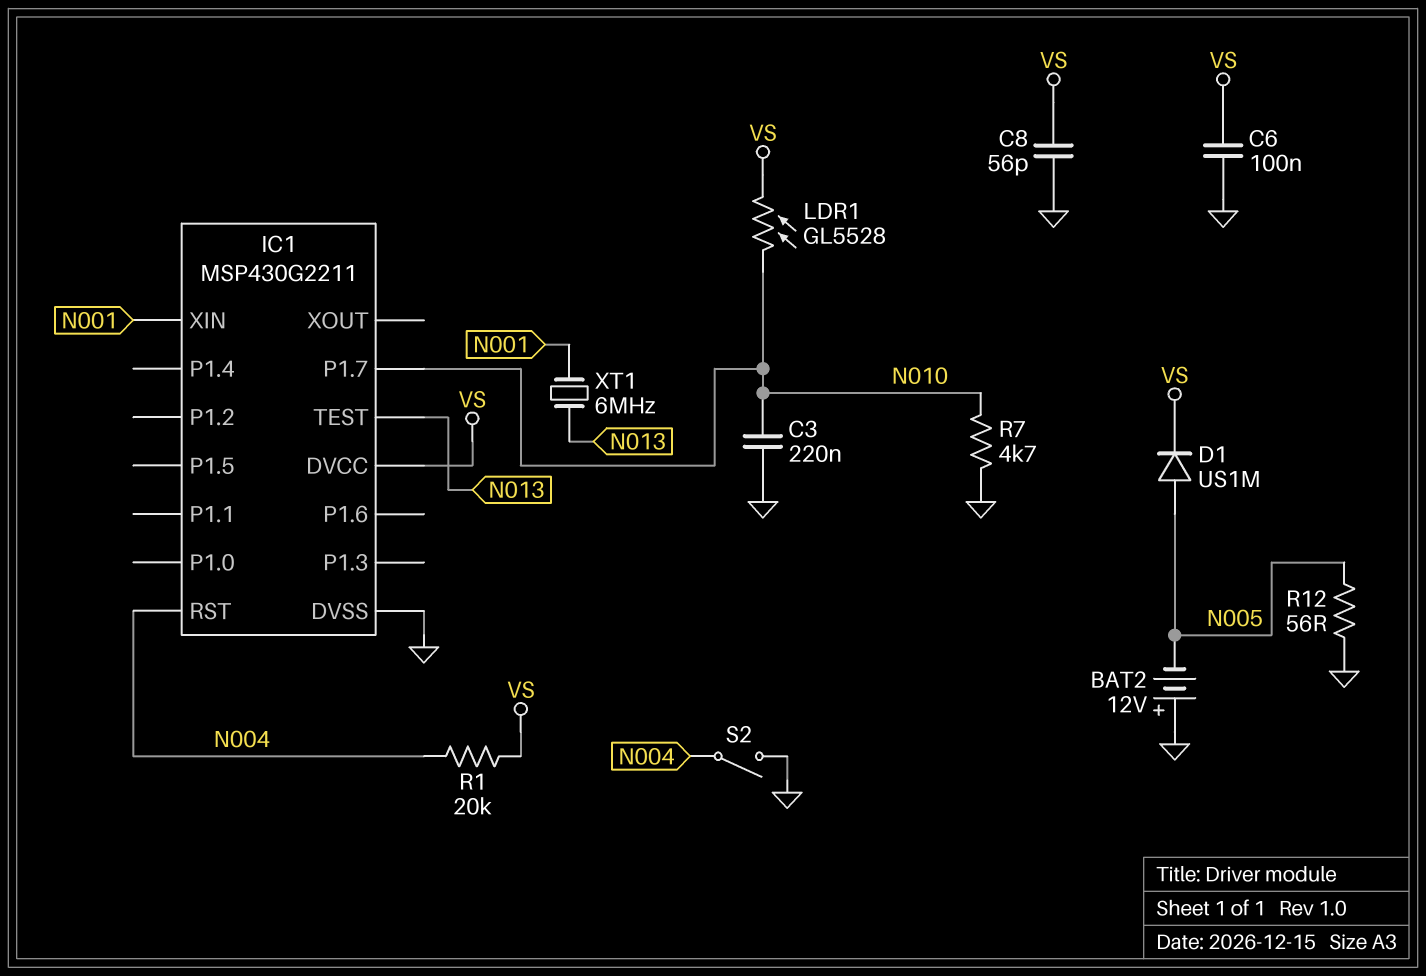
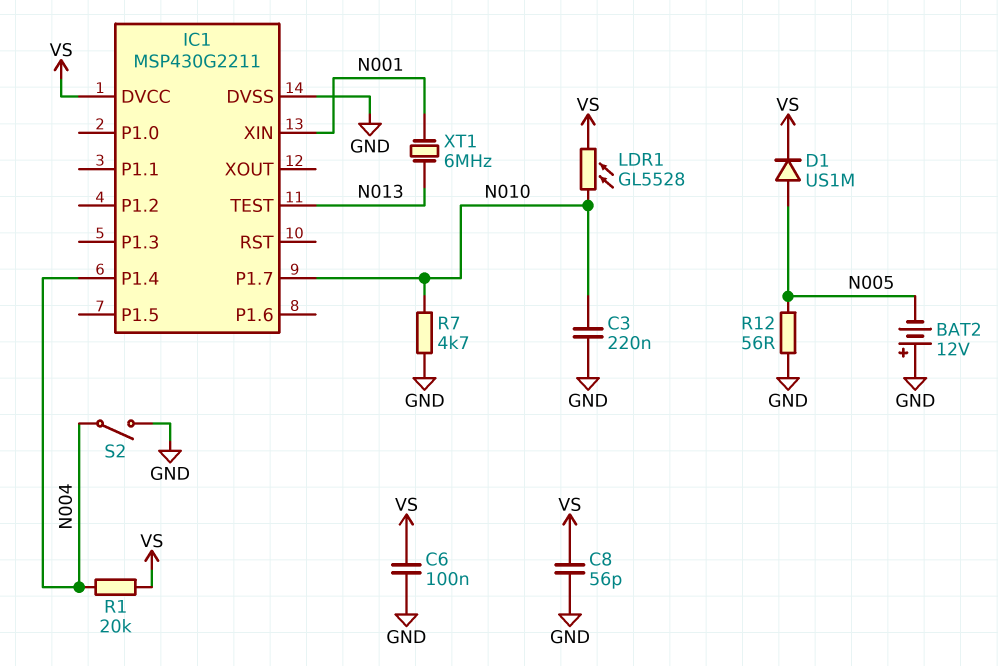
IC1 pin P1.4: none -> N004
IC1 pin RST: N004 -> none

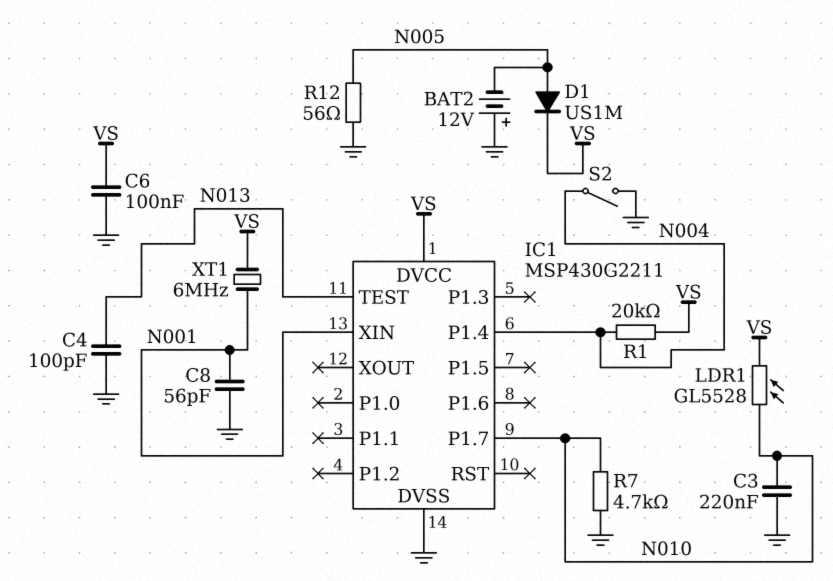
C4: none -> 100pF (GND, N013)
C8: 56pF (GND, VS) -> 56pF (GND, N001)
XT1: 6MHz (N001, N013) -> 6MHz (N001, VS)

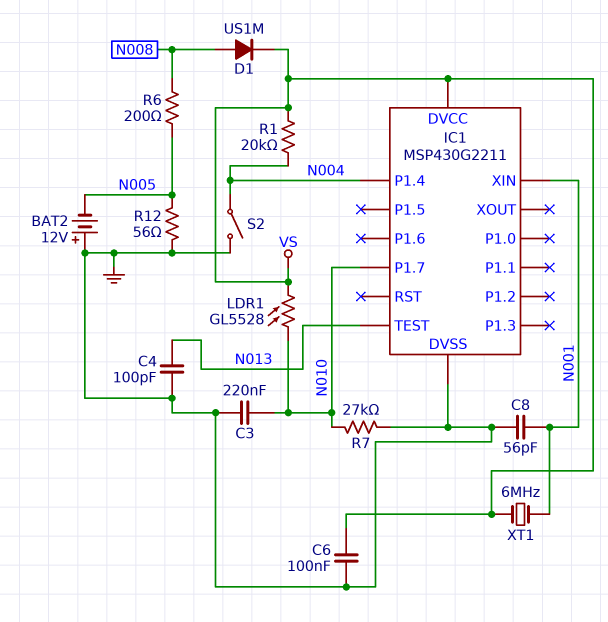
D1: diode US1M (A N005, K VS) -> diode US1M (A N008, K VS)
R6: none -> 200 (N005, N008)
R7: 4.7k (GND, N010) -> 27k (GND, N010)

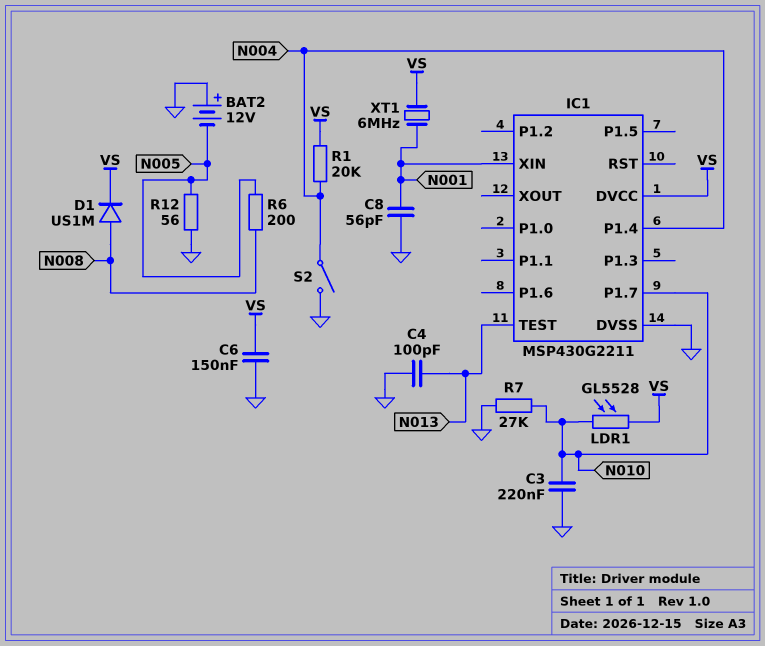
C6: 100nF (GND, VS) -> 150nF (GND, VS)

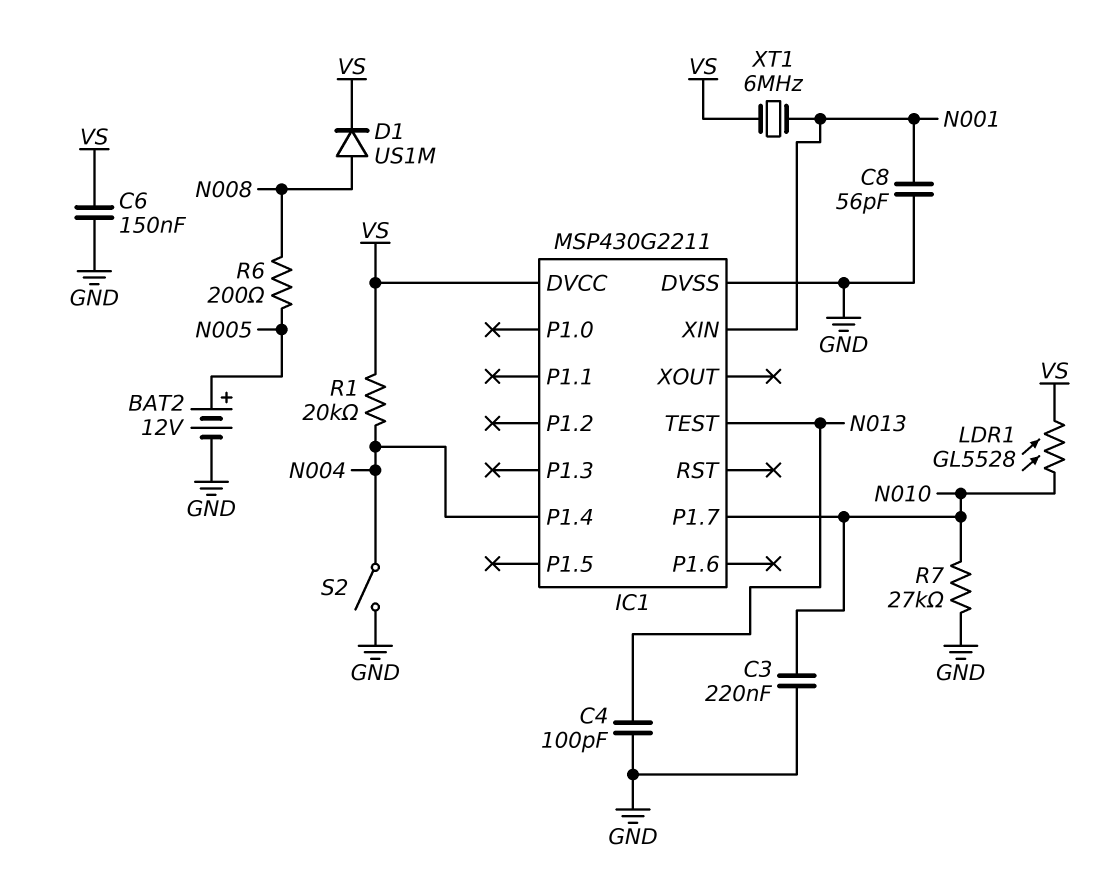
BAT2: 12V (plus GND, minus N005) -> 12V (plus N005, minus GND)
R12: 56 (GND, N005) -> none

